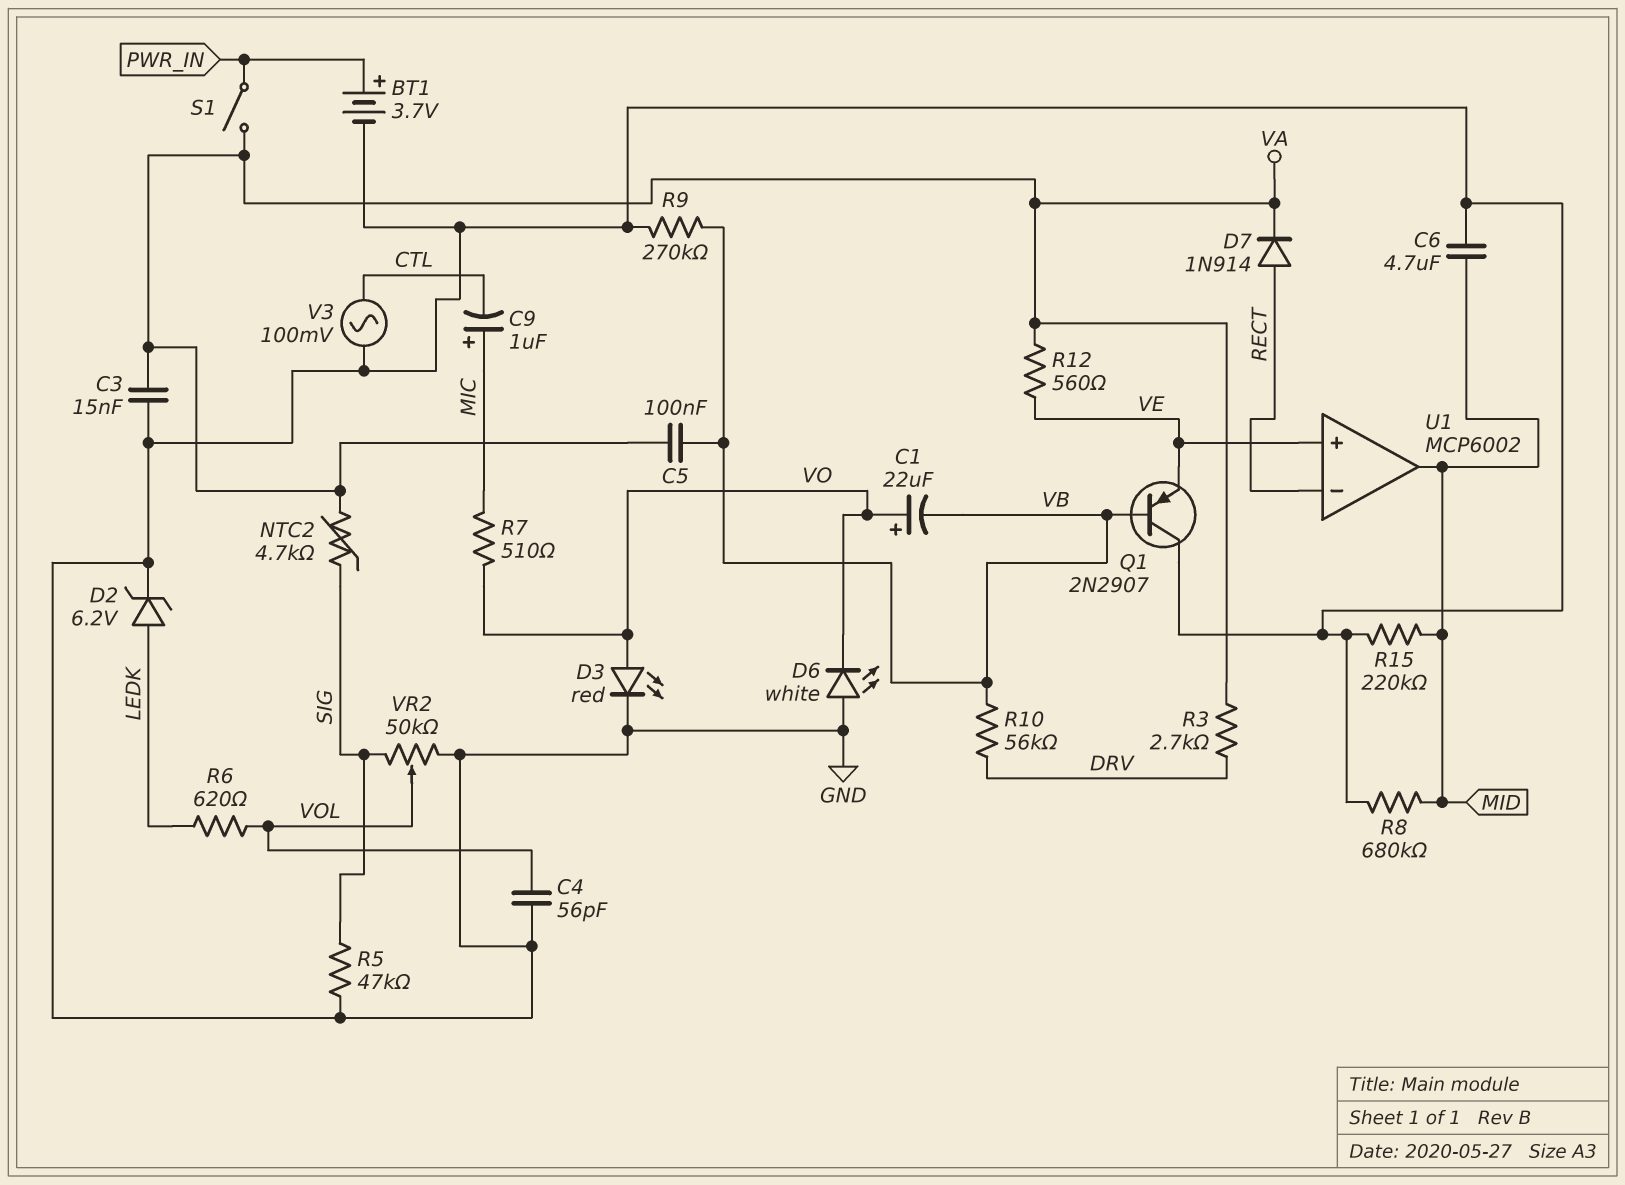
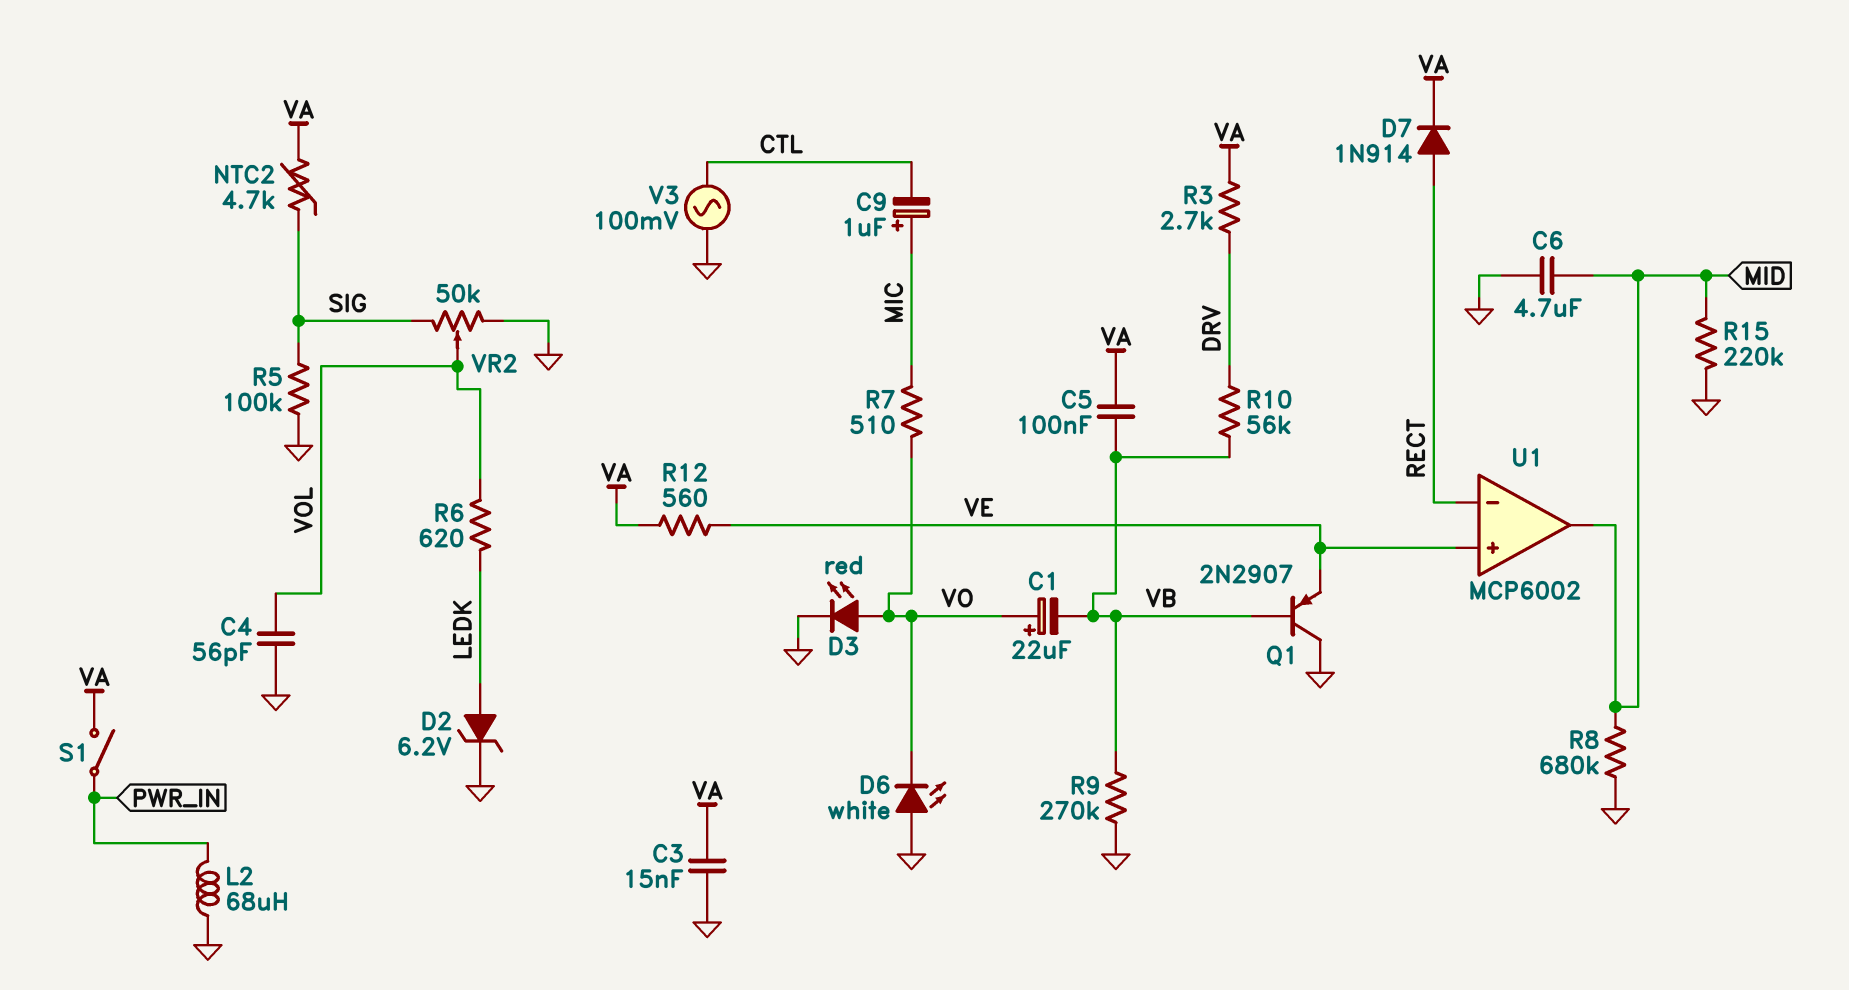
BT1: 3.7V (plus PWR_IN, minus GND) -> none
L2: none -> 68uH (GND, PWR_IN)
R5: 47k (GND, SIG) -> 100k (GND, SIG)

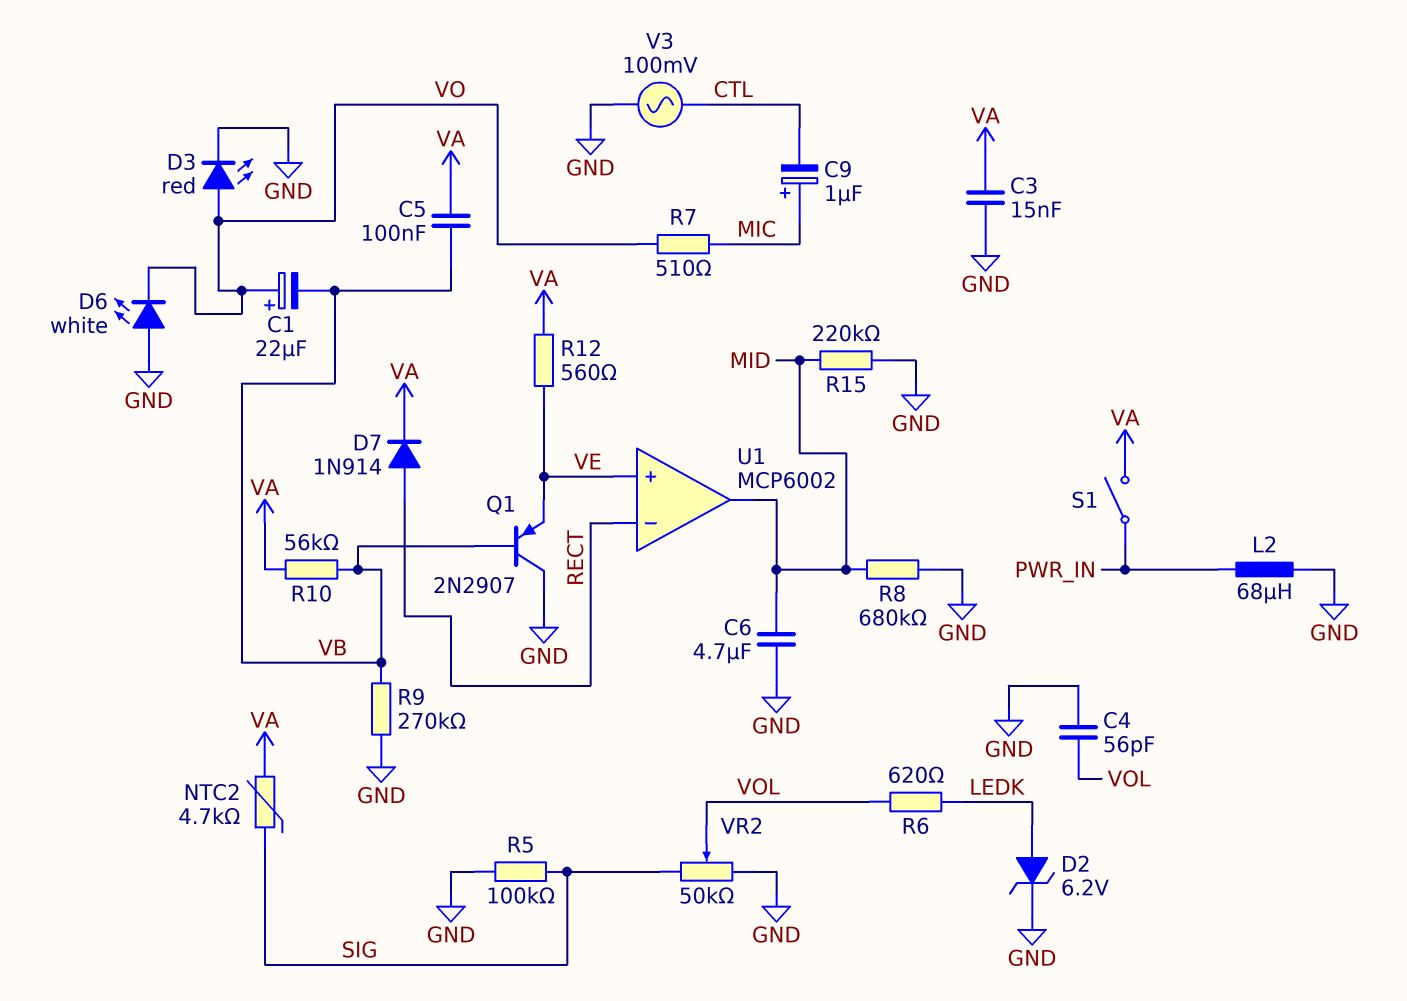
R3: 2.7k (DRV, VA) -> none
R10: 56k (DRV, VB) -> 56k (VA, VB)

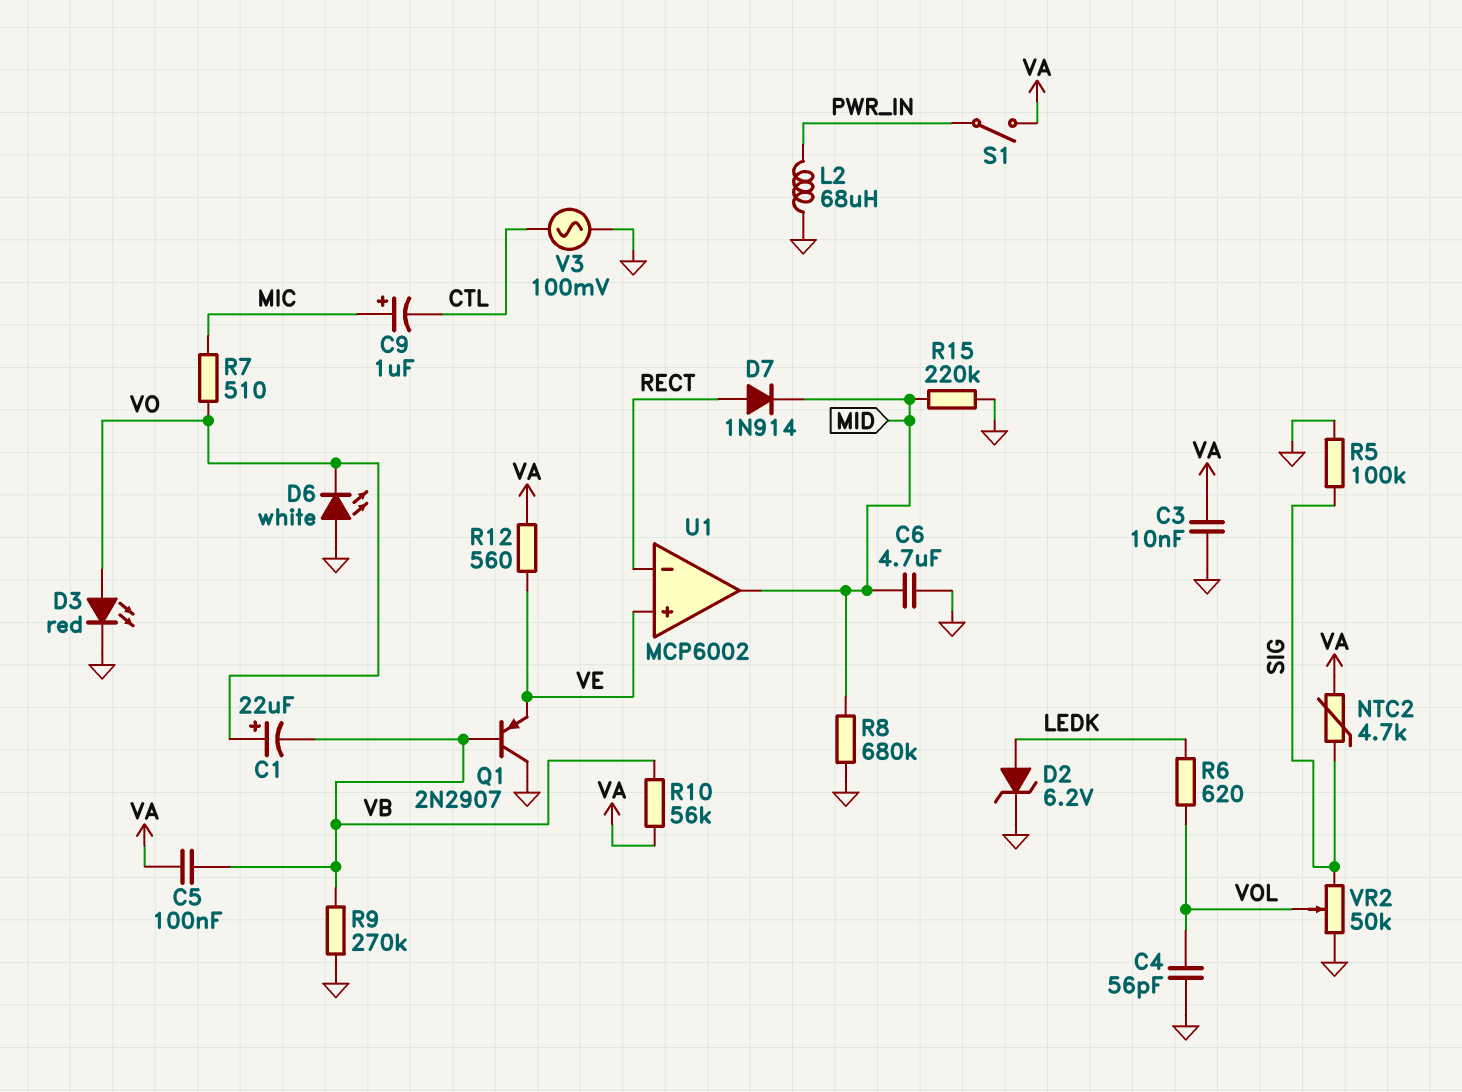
C3: 15nF (GND, VA) -> 10nF (GND, VA)
D7: diode 1N914 (A RECT, K VA) -> diode 1N914 (A RECT, K MID)

